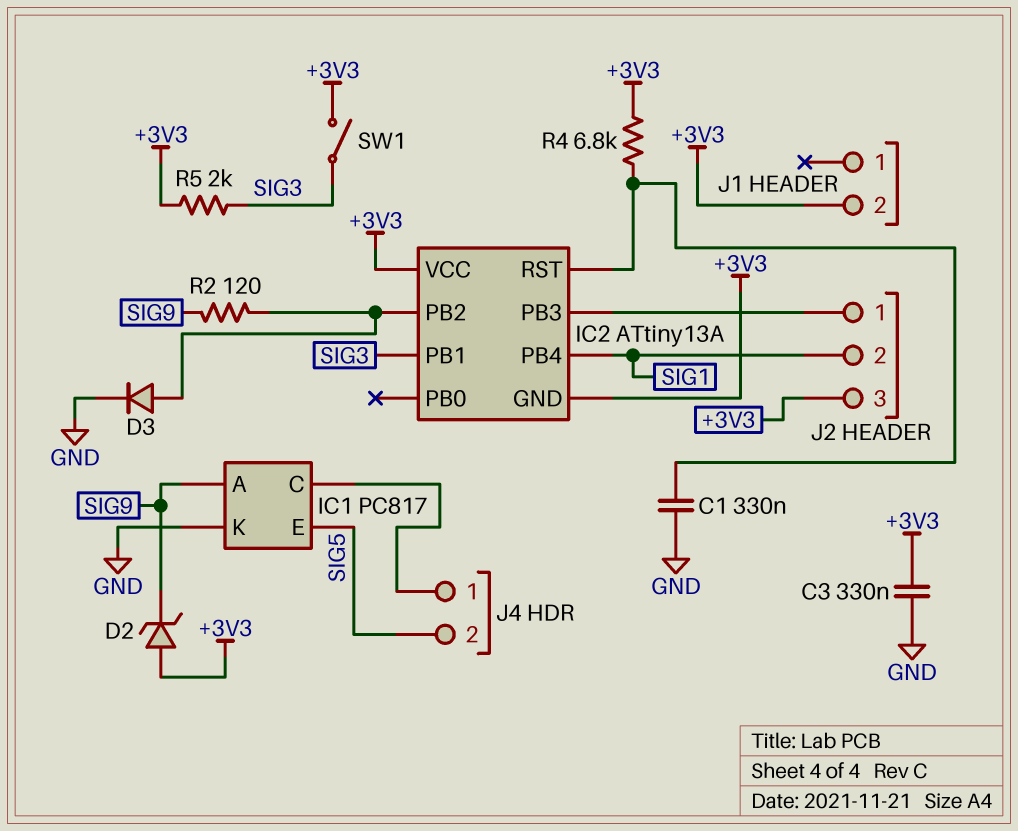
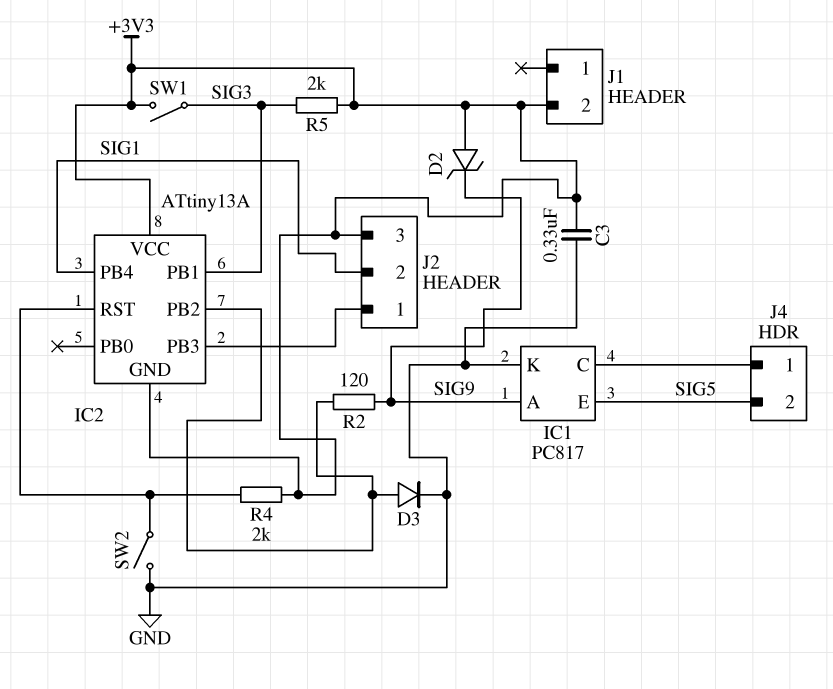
C1: 330nF (GND, IC2/RST) -> none
R4: 6.8k (+3V3, IC2/RST) -> 2k (+3V3, IC2/RST)
SW2: none -> switch (GND, IC2/RST)

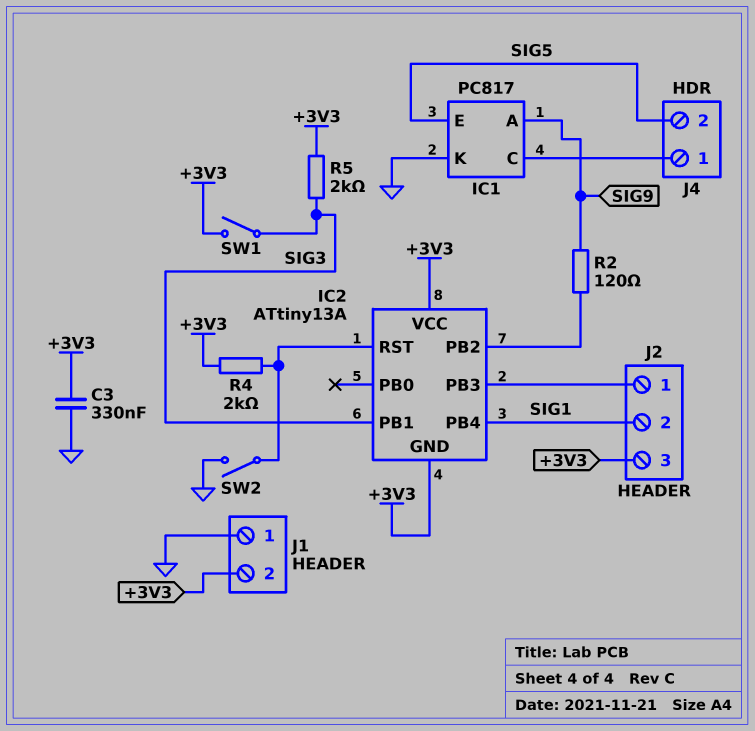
D2: zener (A +3V3, K SIG9) -> none
D3: diode (A IC2/PB2, K GND) -> none
J1 pin 1: none -> GND

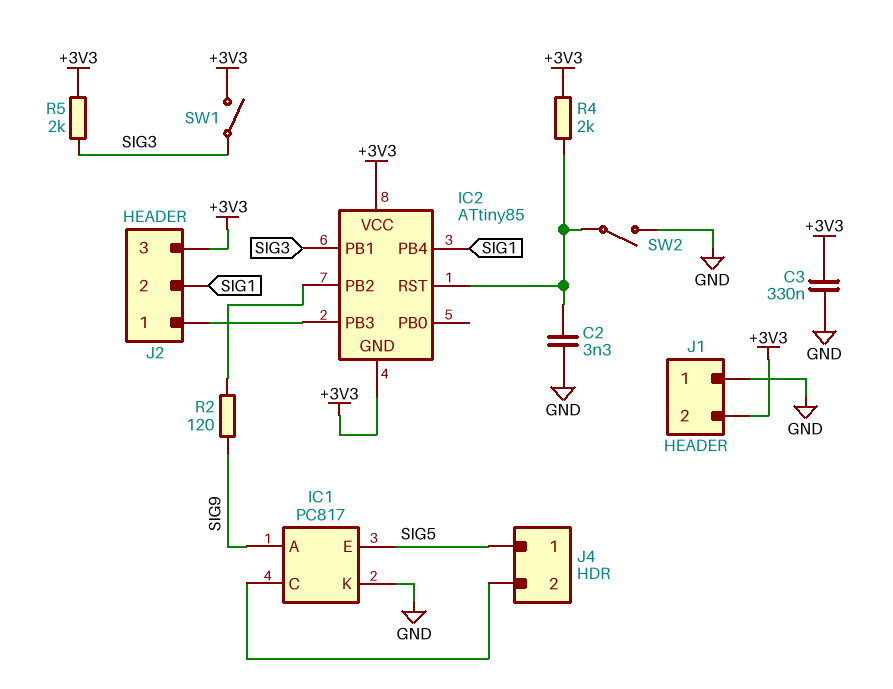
C2: none -> 3.3nF (GND, IC2/RST)
IC2: ATtiny13A -> ATtiny85
J4 pin 1: IC1/C -> SIG5
J4 pin 2: SIG5 -> IC1/C

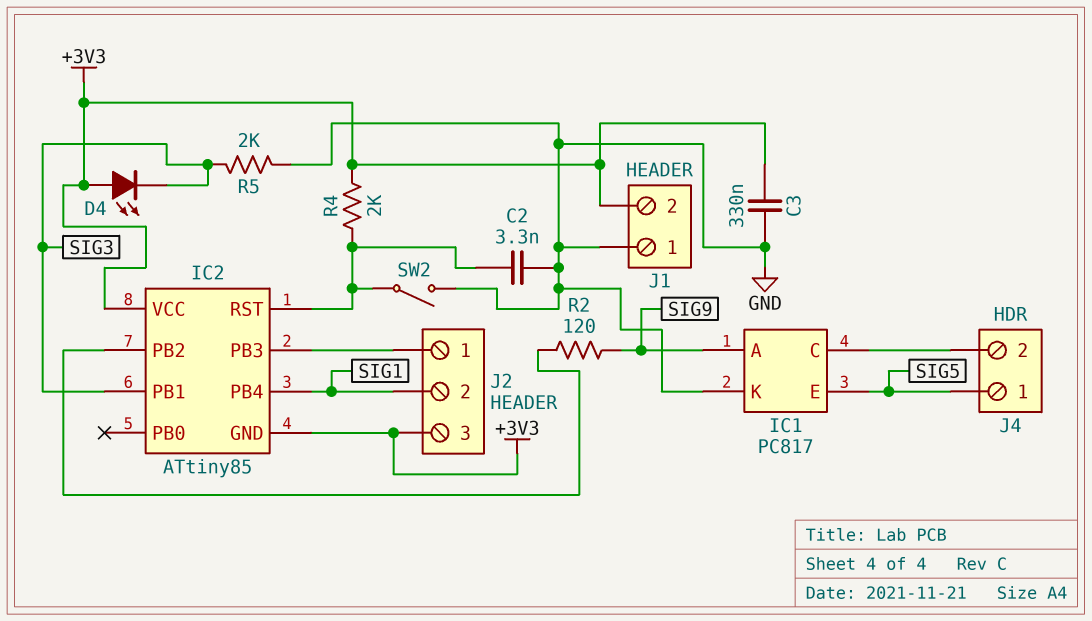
D4: none -> LED (A +3V3, K SIG3)
R5: 2k (+3V3, SIG3) -> 2k (GND, SIG3)
SW1: switch (+3V3, SIG3) -> none

